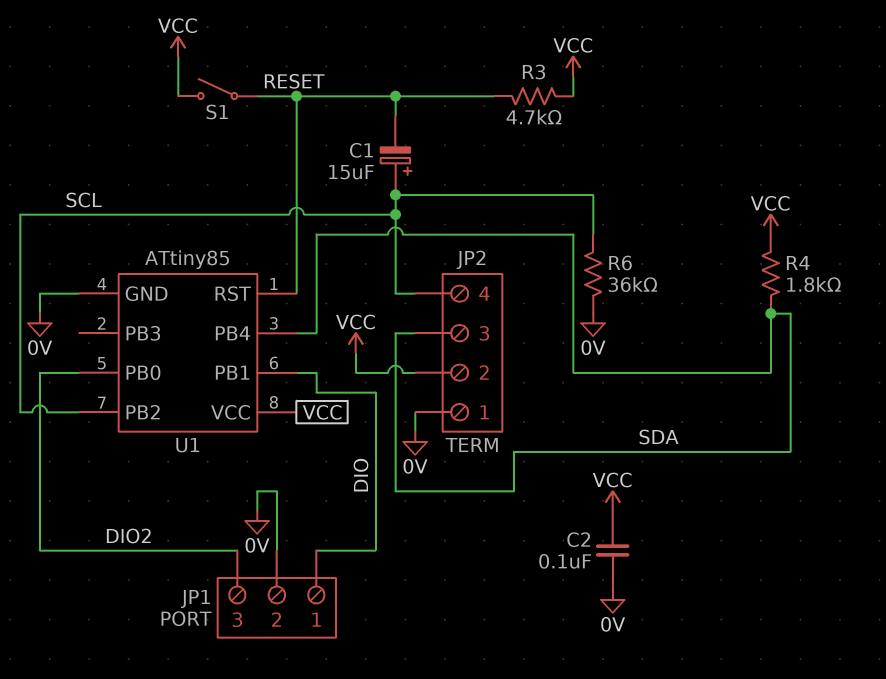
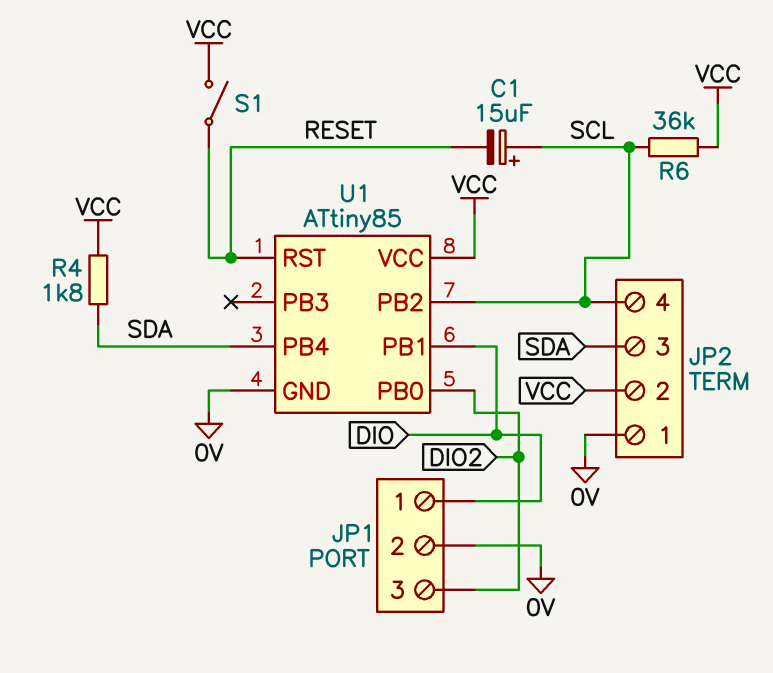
C2: 100nF (0V, VCC) -> none
R3: 4.7k (RESET, VCC) -> none
R6: 36k (0V, SCL) -> 36k (SCL, VCC)

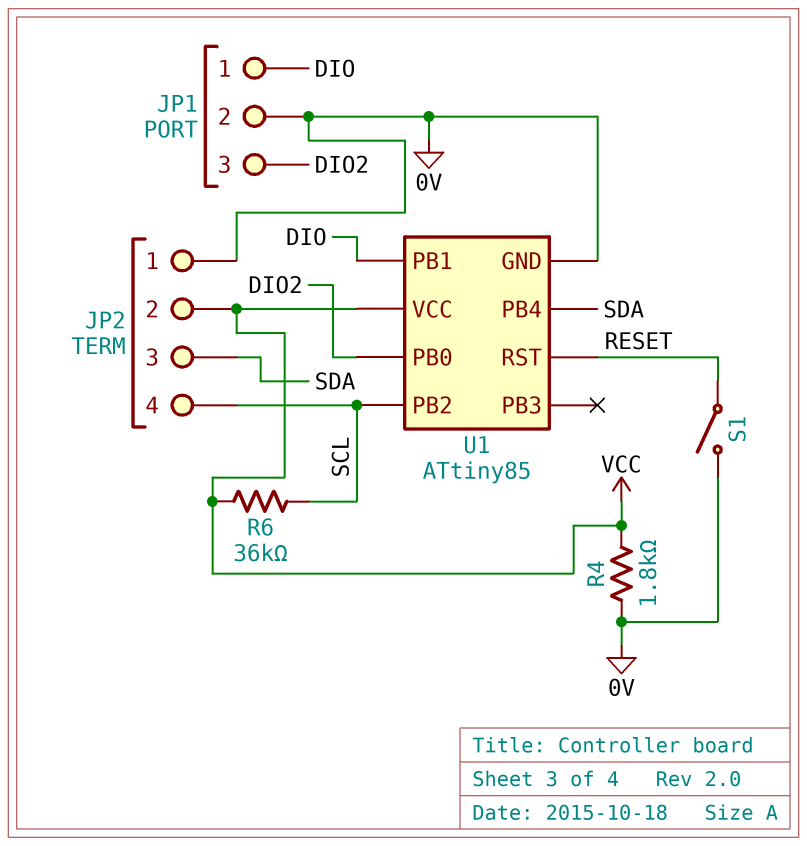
C1: 15uF (plus SCL, minus RESET) -> none
R4: 1.8k (SDA, VCC) -> 1.8k (0V, VCC)
S1: switch (RESET, VCC) -> switch (0V, RESET)

